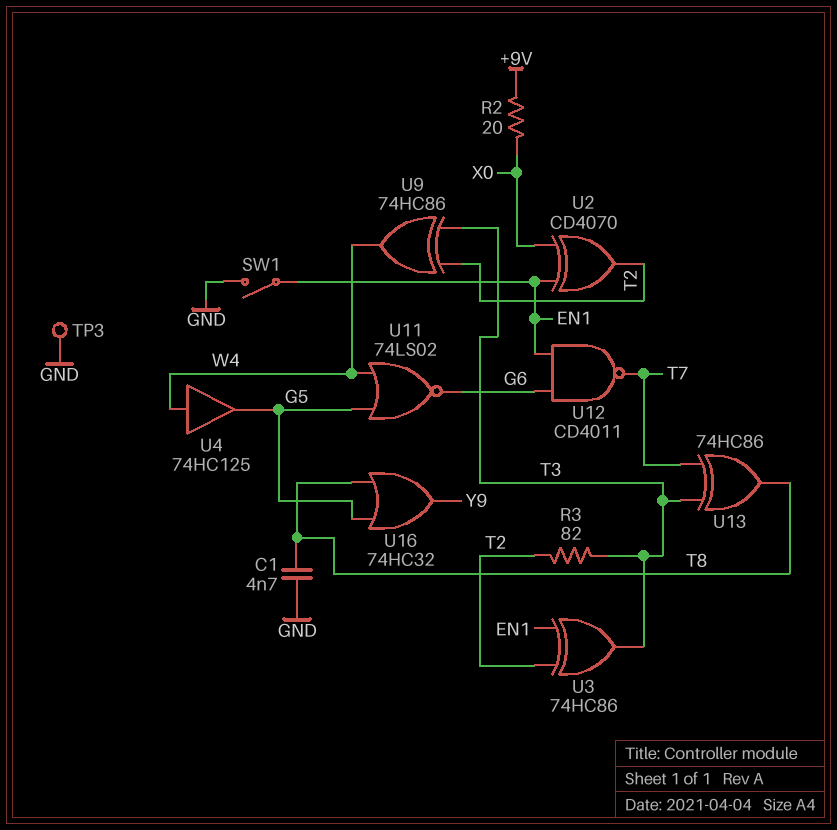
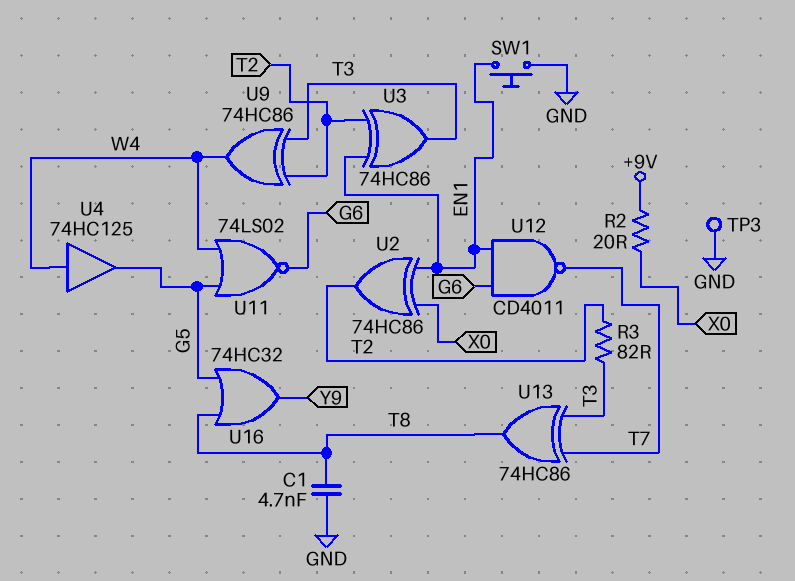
SW1: switch (EN1, GND) -> button (EN1, GND)
U2: XOR CD4070 (in EN1, in X0, out T2) -> XOR 74HC86 (in EN1, in X0, out T2)

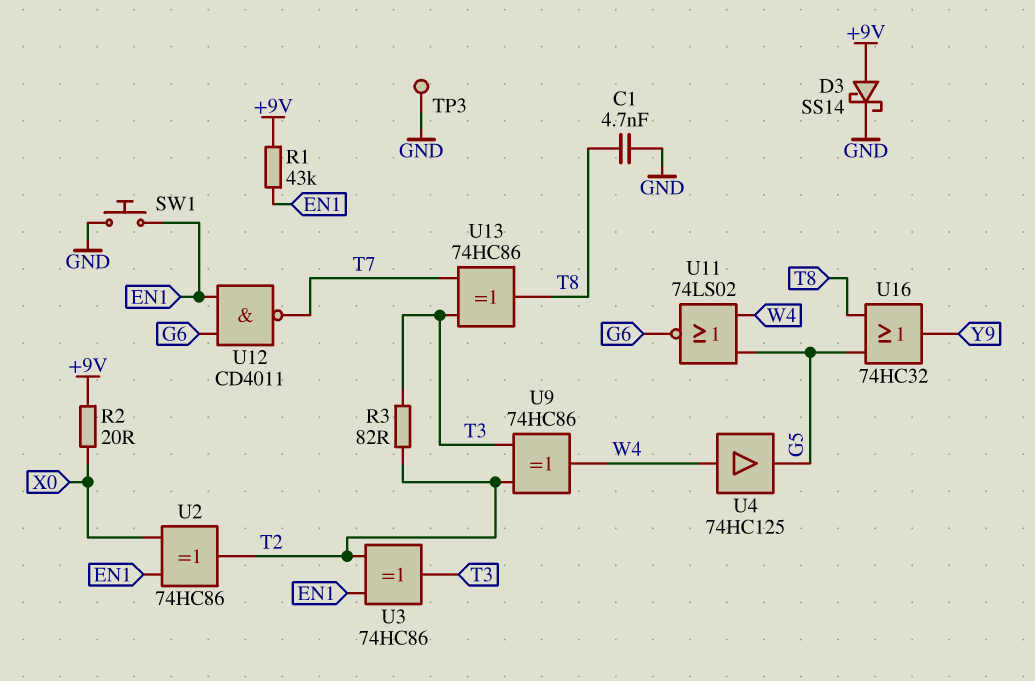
D3: none -> schottky SS14 (A +9V, K GND)
R1: none -> 43k (+9V, EN1)

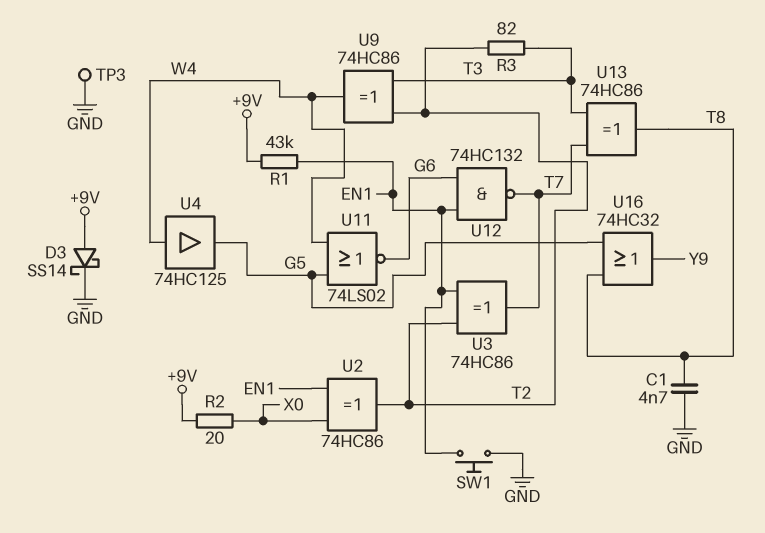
U3: XOR 74HC86 (in EN1, in T2, out T3) -> XOR 74HC86 (in EN1, in T2, out T7)
U12: NAND CD4011 (in EN1, in G6, out T7) -> NAND 74HC132 (in EN1, in G6, out T7)

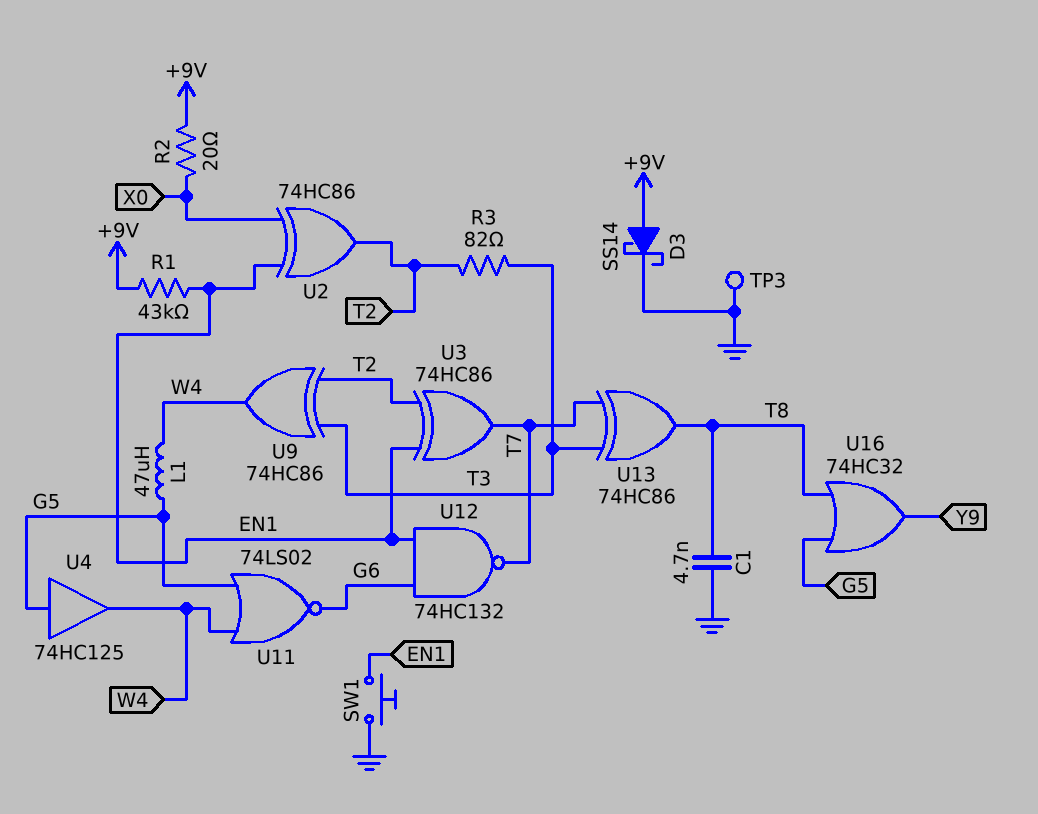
L1: none -> 47uH (G5, W4)
U4: buffer 74HC125 (in W4, out G5) -> buffer 74HC125 (in G5, out W4)

